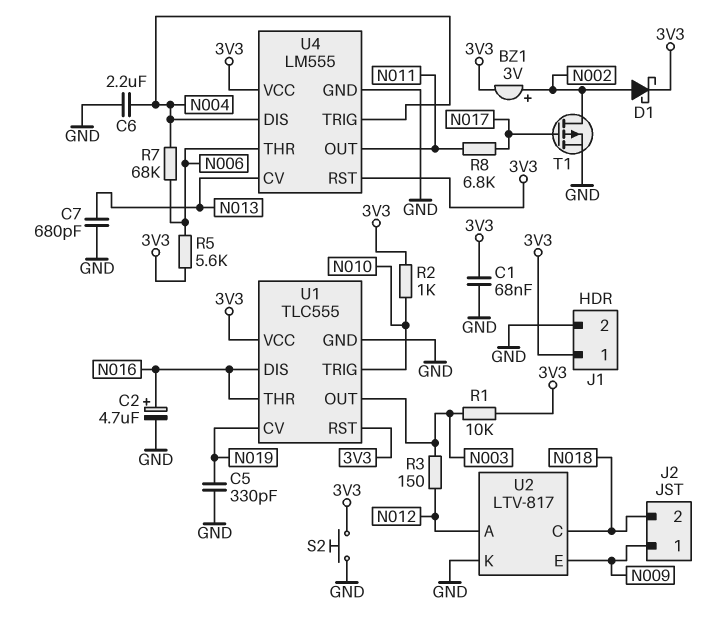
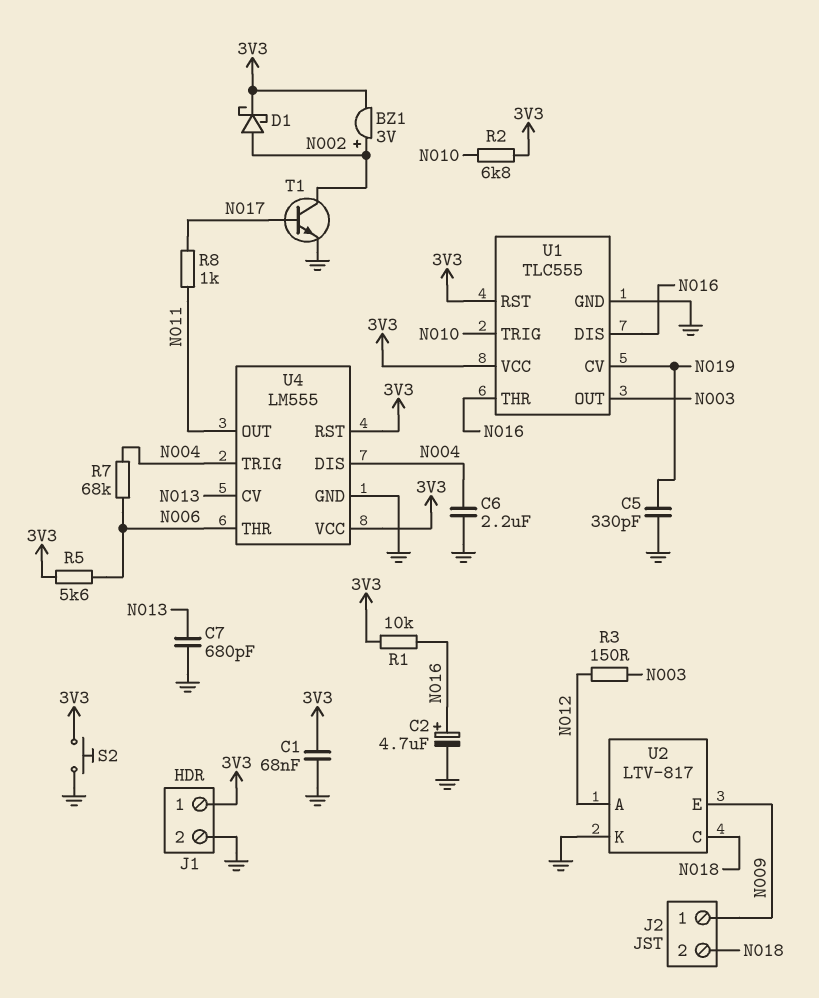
R1: 10k (3V3, N003) -> 10k (3V3, N016)
R2: 1k (3V3, N010) -> 6.8k (3V3, N010)
R8: 6.8k (N011, N017) -> 1k (N011, N017)
T1: PMOS (G N017, D N002, S GND) -> NPN (B N017, C N002, E GND)

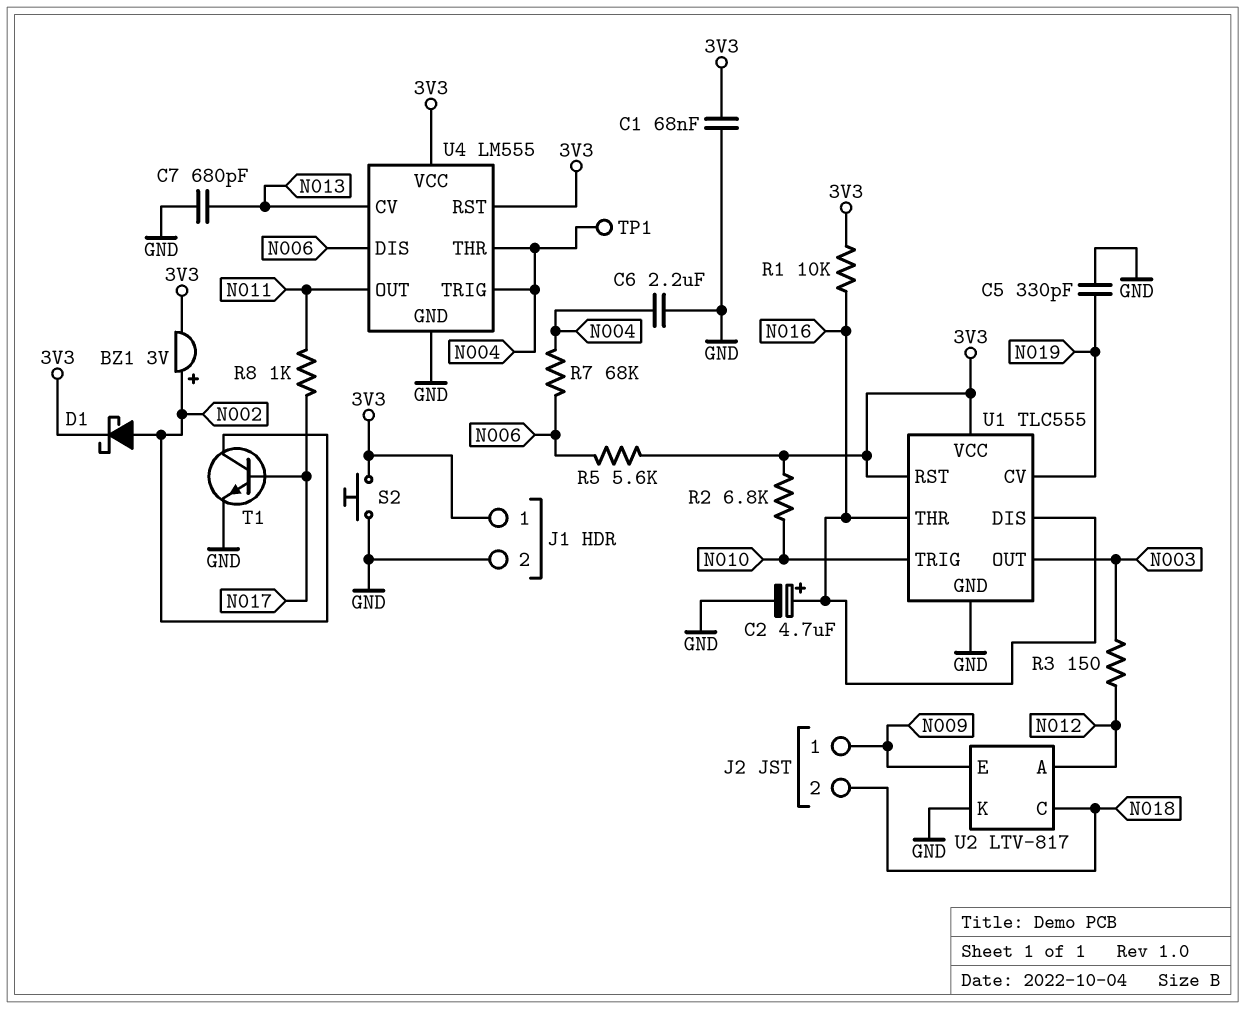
TP1: none -> test point (N004)
U4 pin DIS: N004 -> N006
U4 pin THR: N006 -> N004

